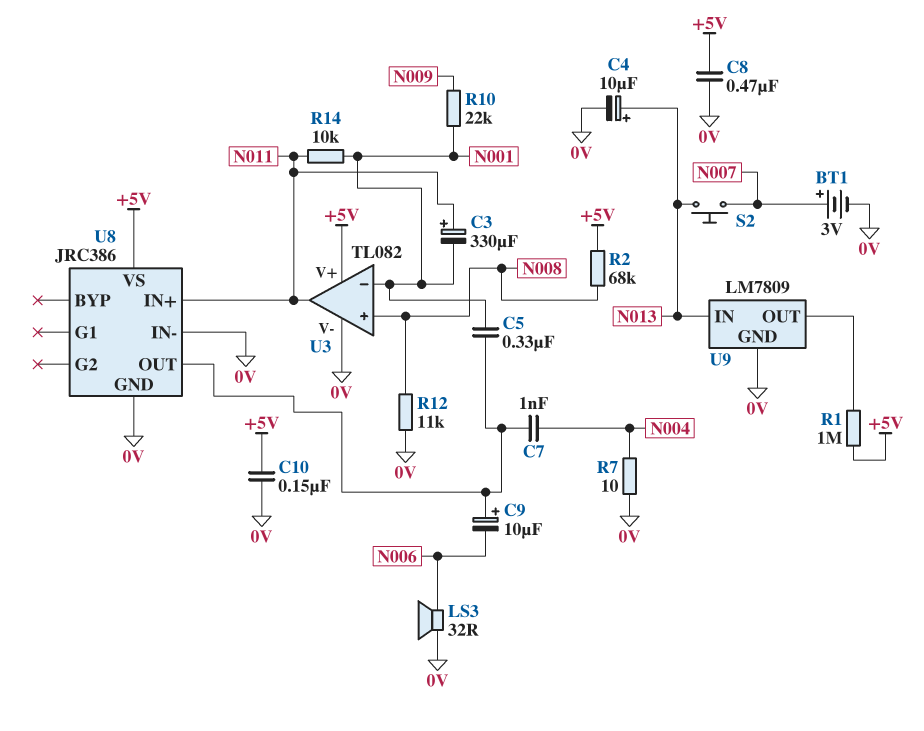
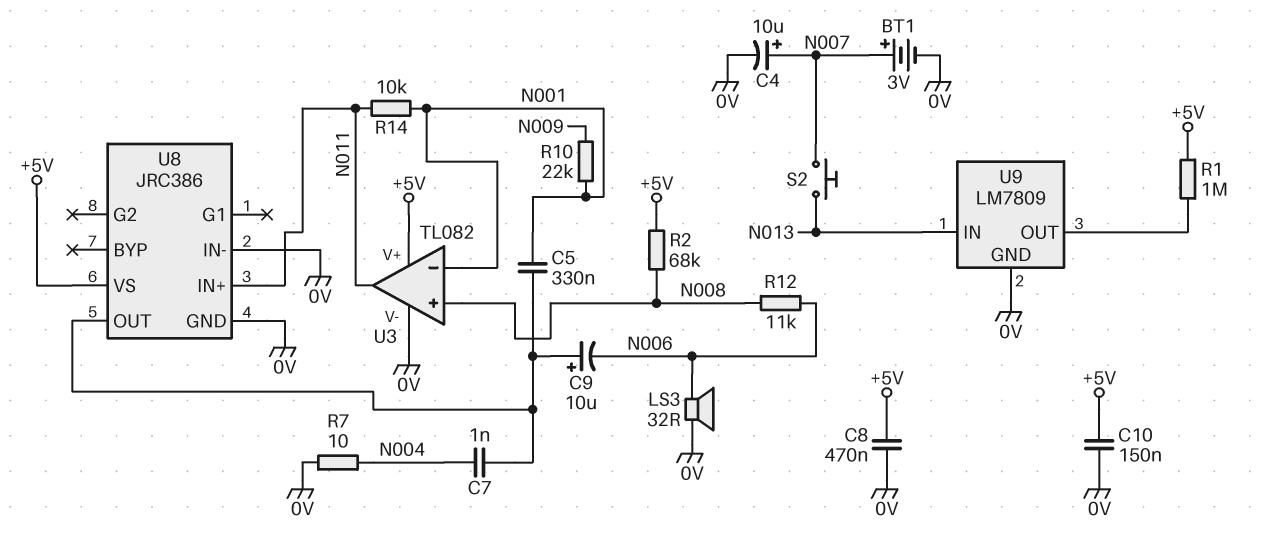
C3: 330uF (plus N011, minus N001) -> none
C4: 10uF (plus N013, minus 0V) -> 10uF (plus N007, minus 0V)
R12: 11k (0V, N008) -> 11k (N006, N008)

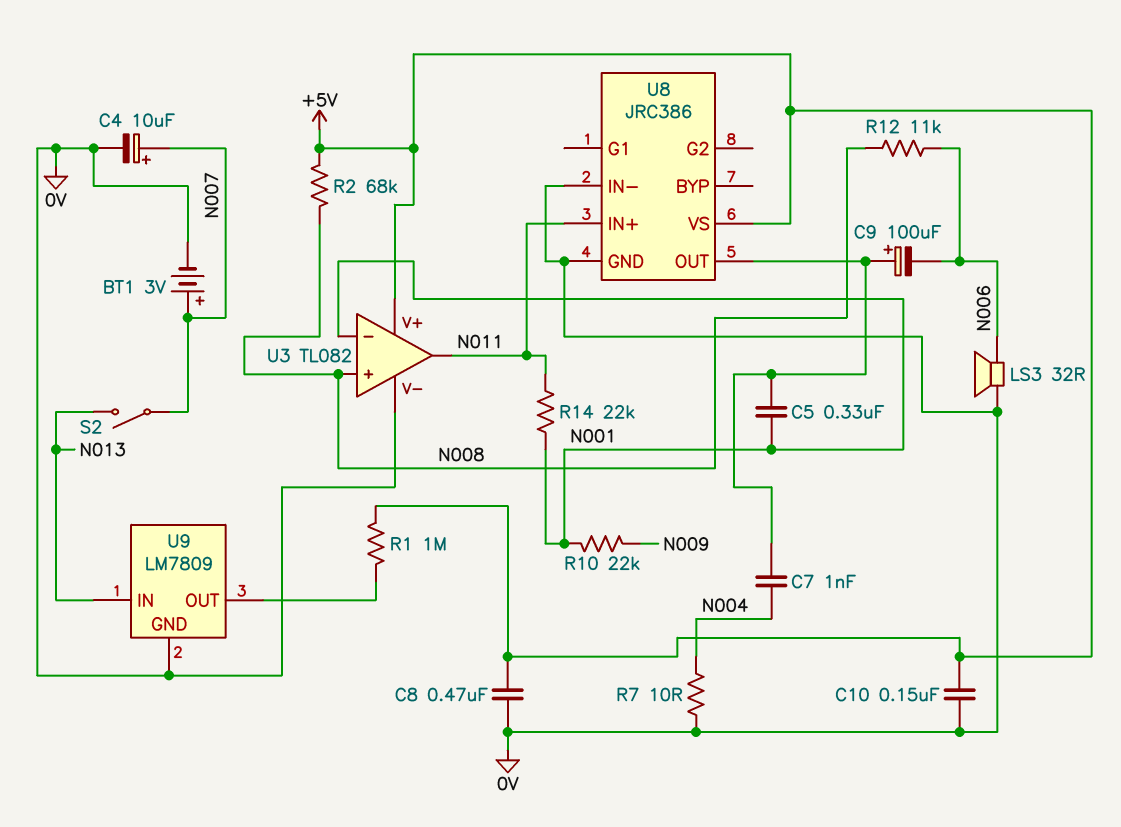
C9: 10uF (plus U8/OUT, minus N006) -> 100uF (plus U8/OUT, minus N006)
R14: 10k (N001, N011) -> 22k (N001, N011)
S2: button (N007, N013) -> switch (N007, N013)

